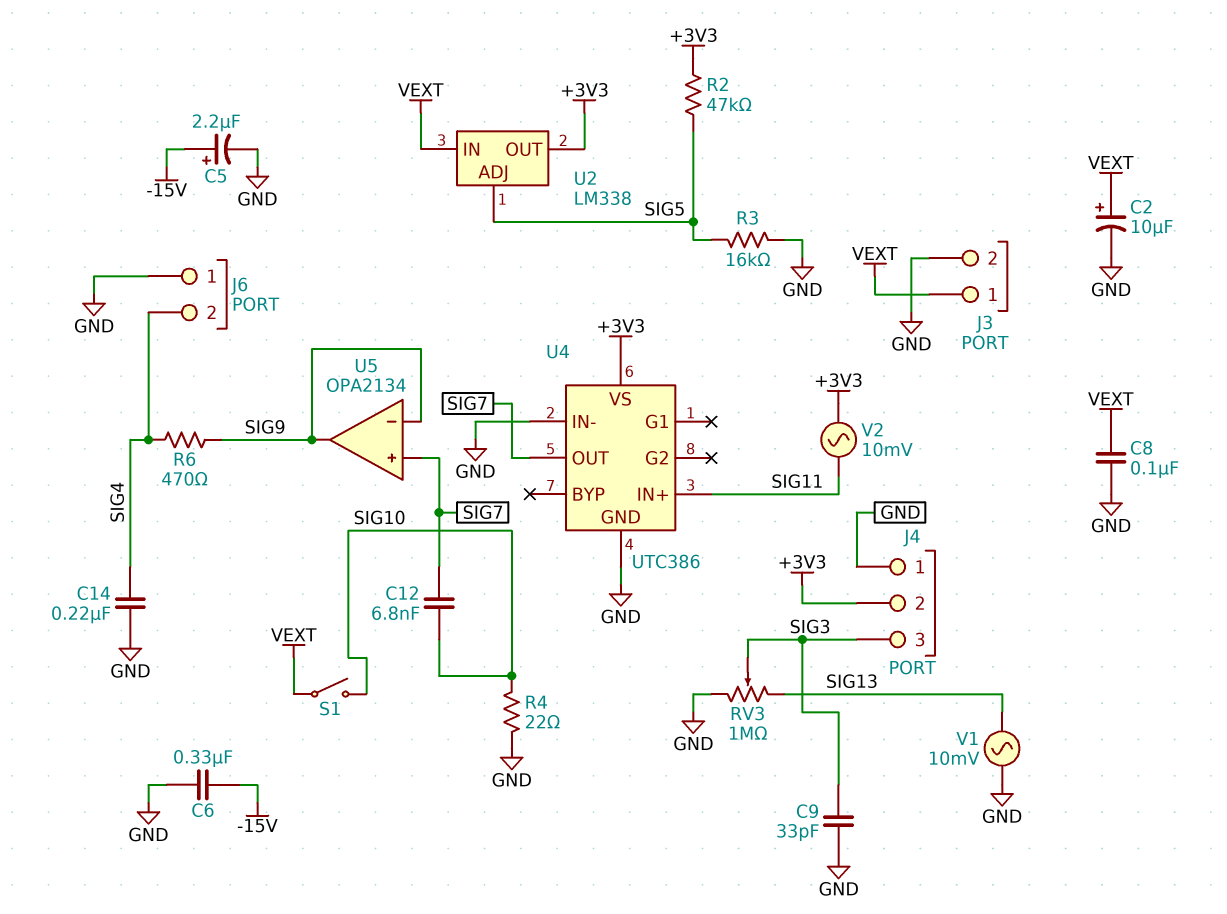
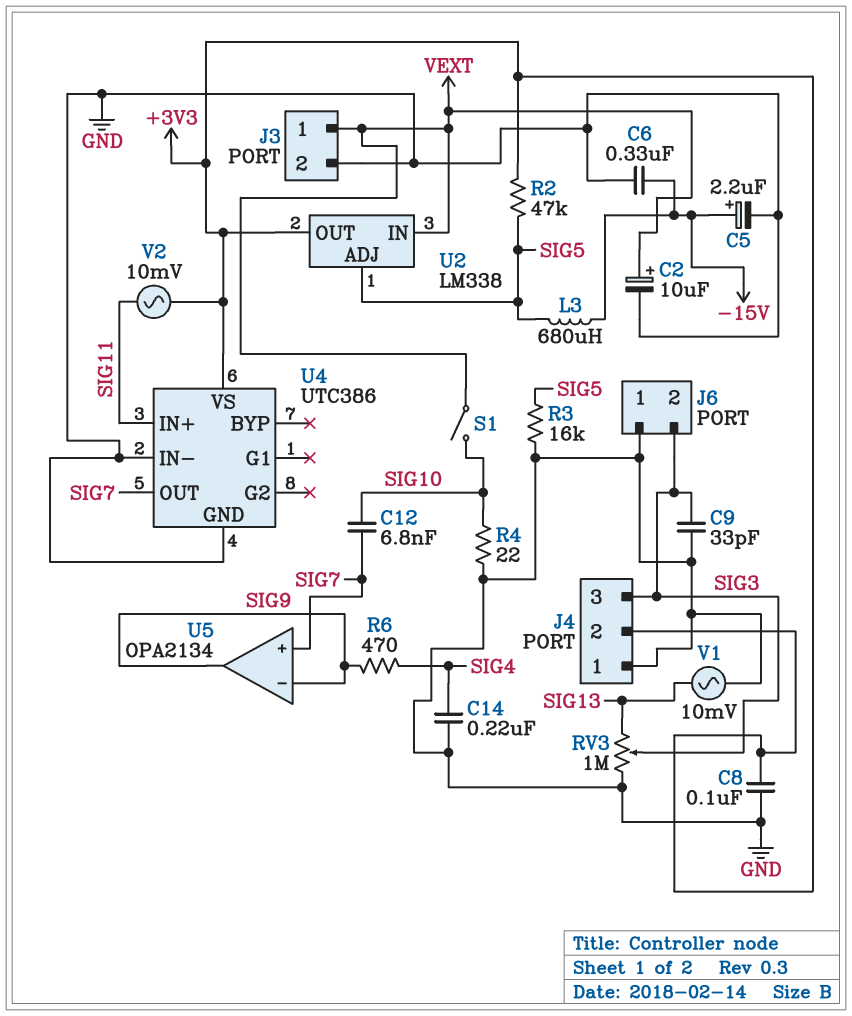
C8: 100nF (GND, VEXT) -> 100nF (+3V3, GND)
J6 pin 2: SIG4 -> SIG3
L3: none -> 680uH (-15V, SIG5)

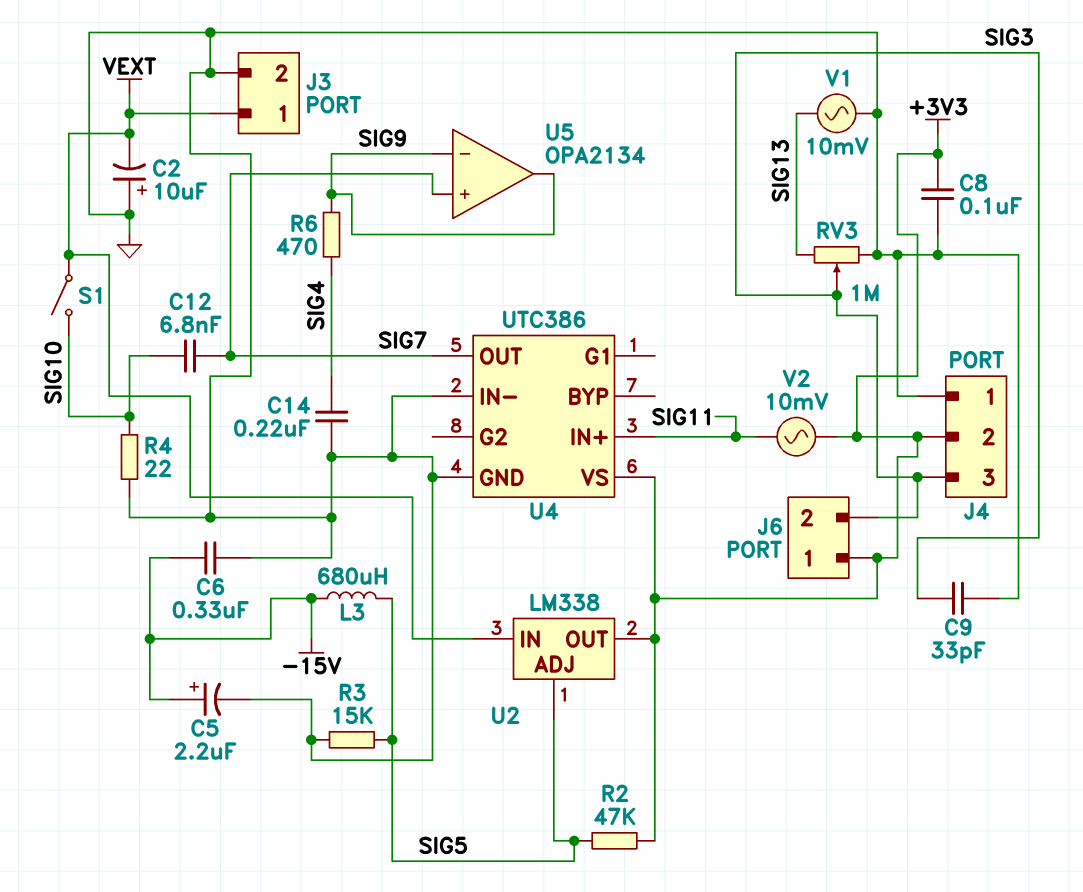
C2: 10uF (plus VEXT, minus GND) -> 10uF (plus GND, minus VEXT)
J6 pin 1: GND -> +3V3
R3: 16k (GND, SIG5) -> 15k (GND, SIG5)

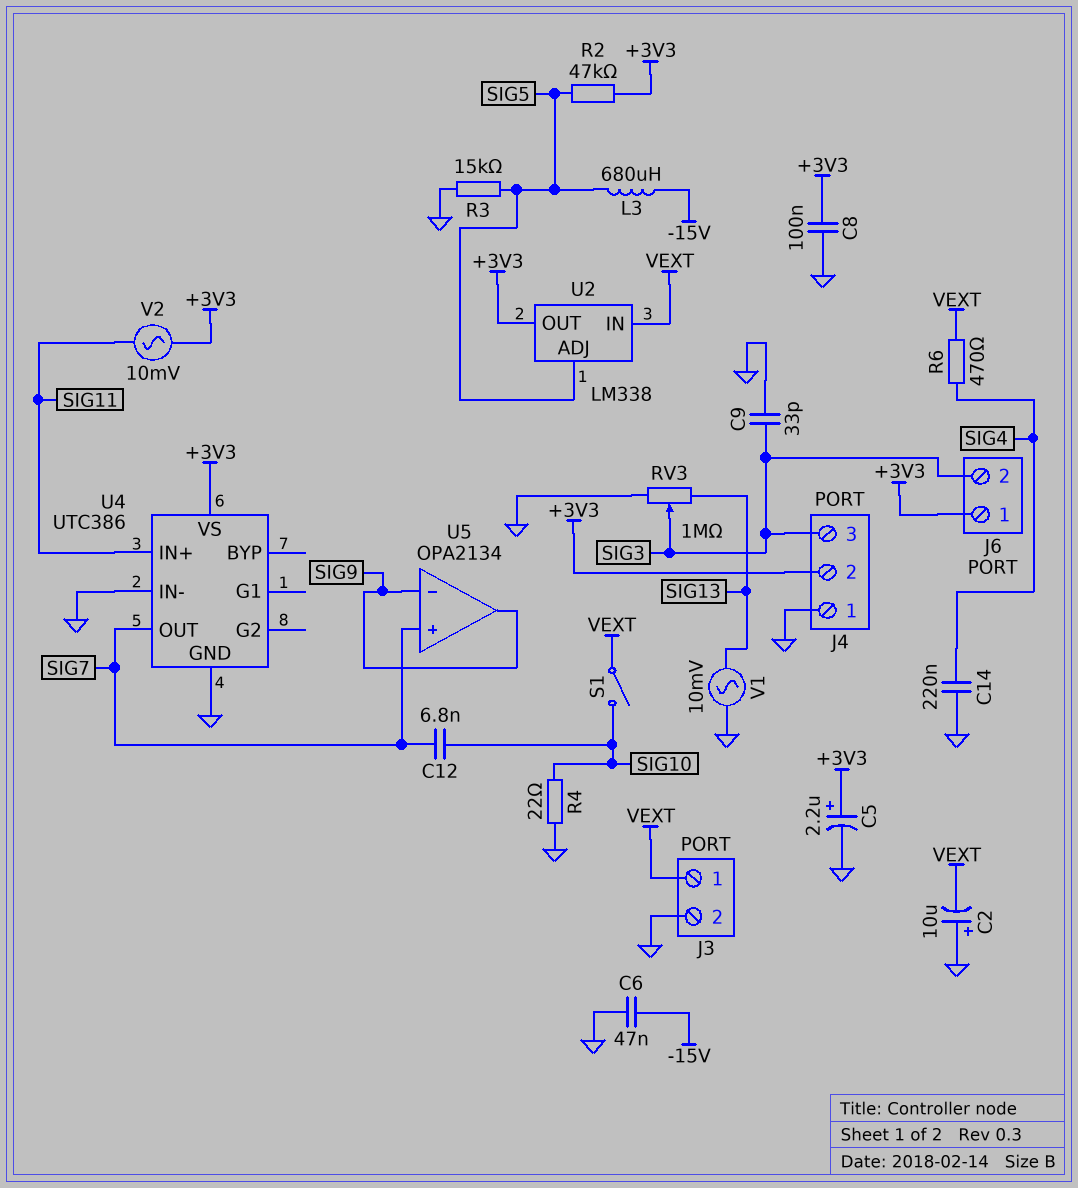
C5: 2.2uF (plus -15V, minus GND) -> 2.2uF (plus +3V3, minus GND)
C6: 330nF (-15V, GND) -> 47nF (-15V, GND)
R6: 470 (SIG4, SIG9) -> 470 (SIG4, VEXT)

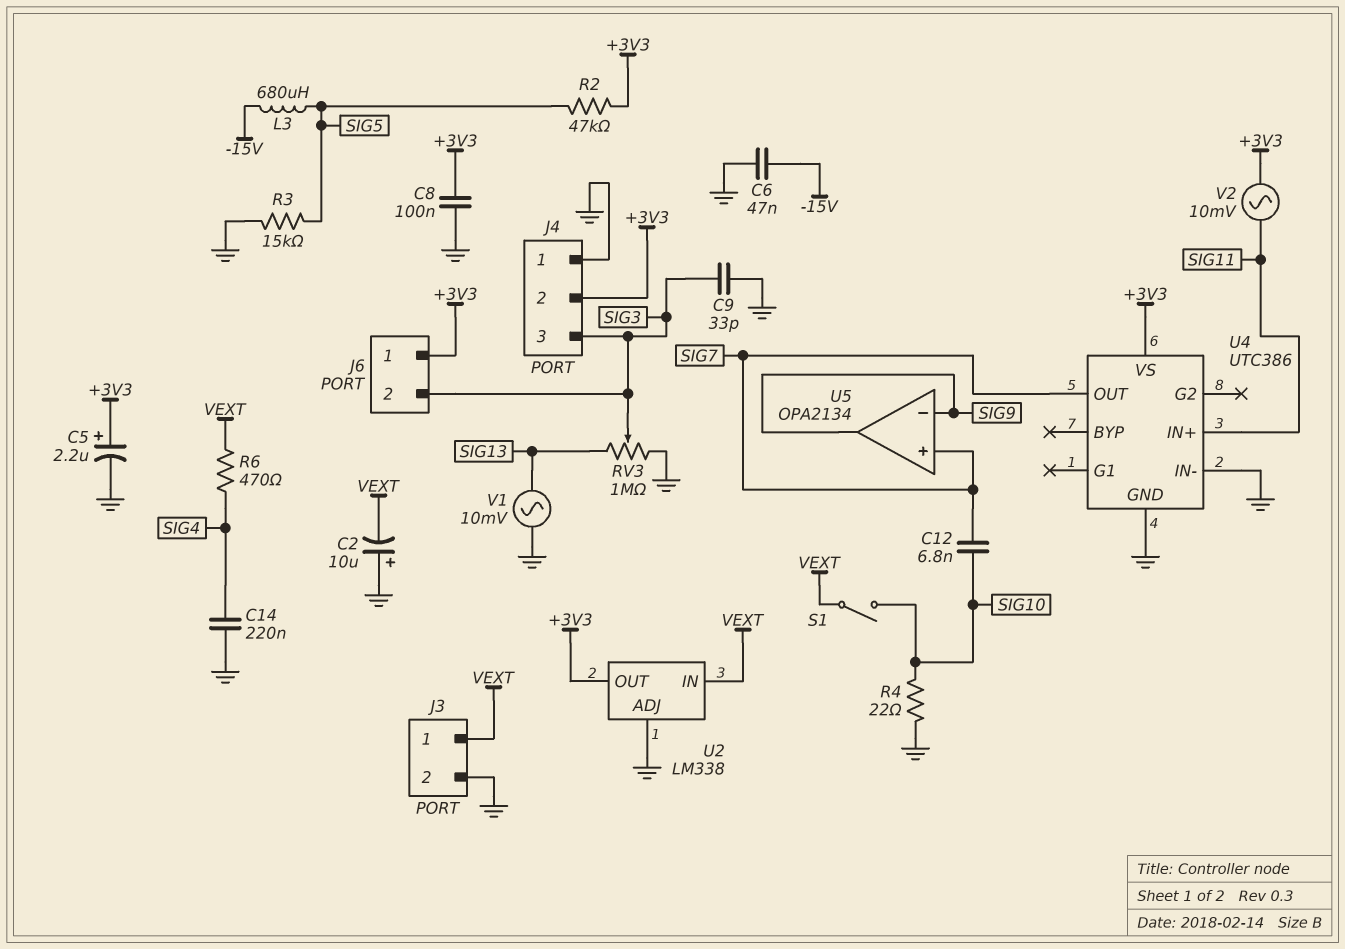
U2 pin ADJ: SIG5 -> GND

